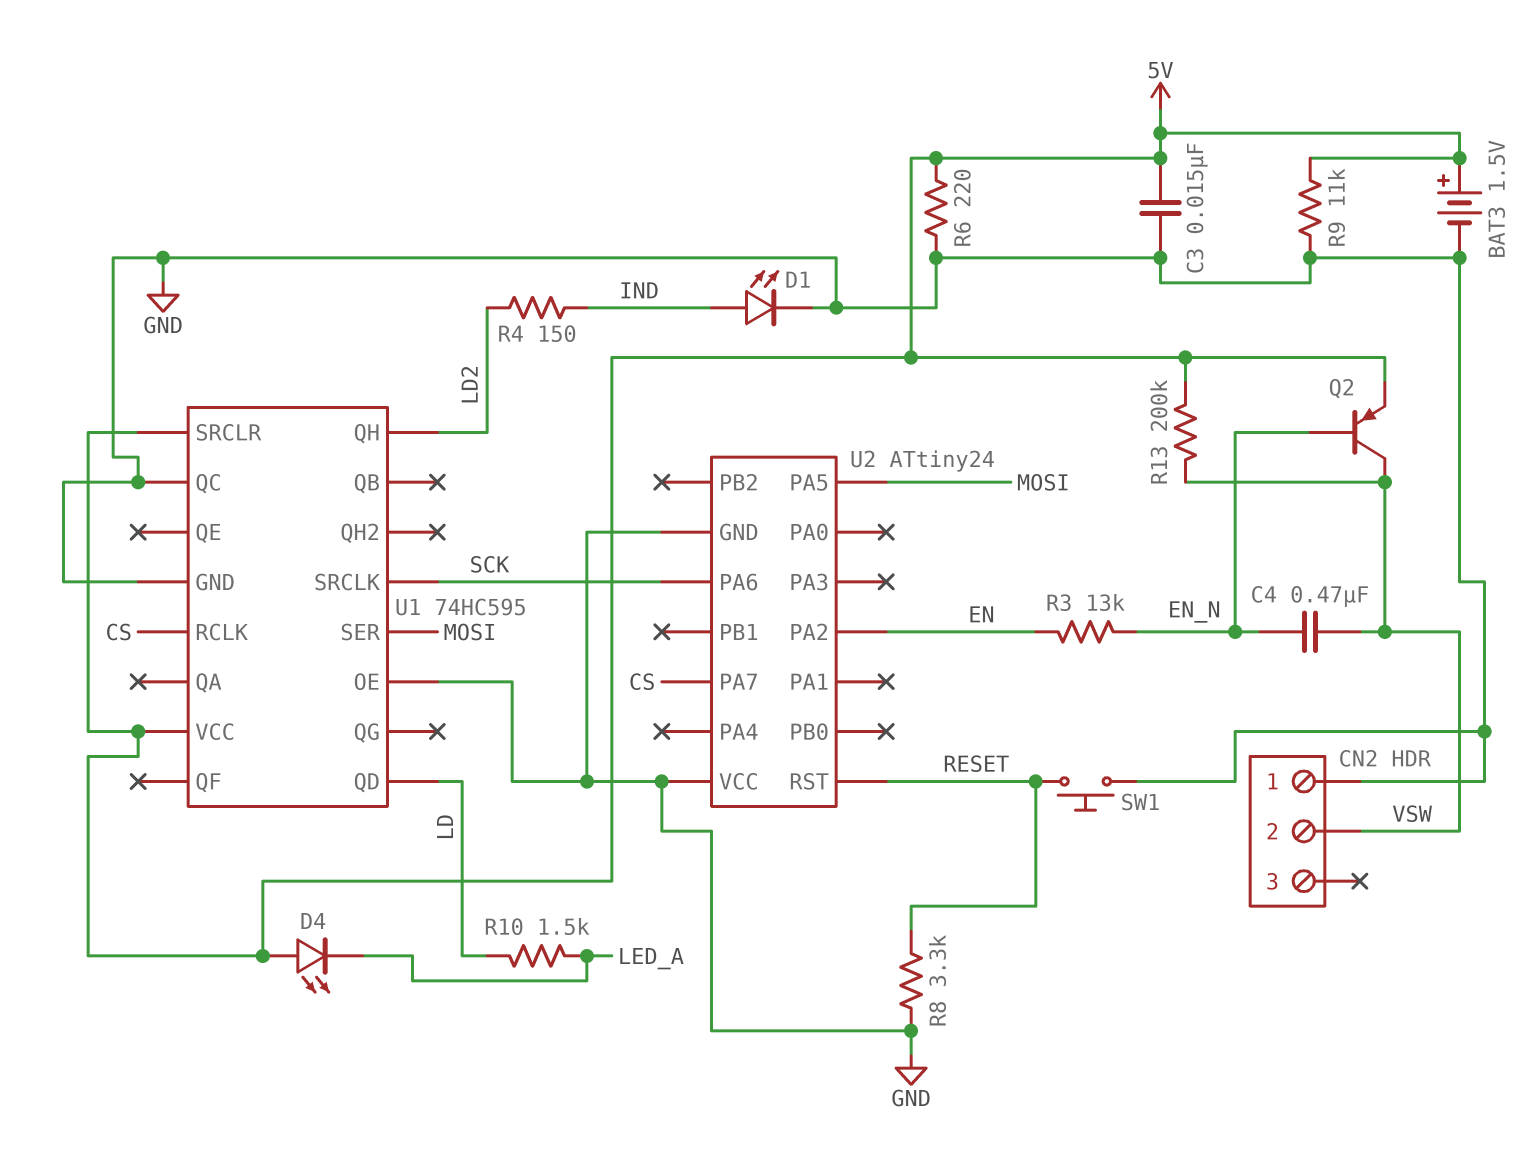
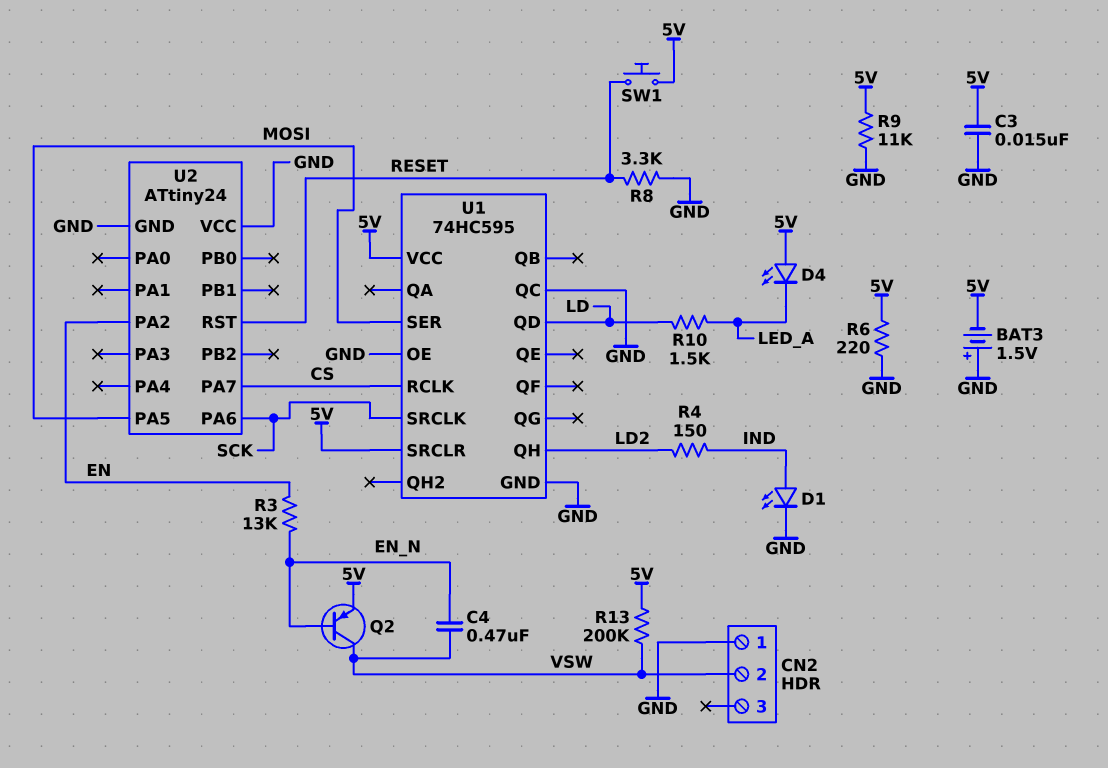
BAT3: 1.5V (plus 5V, minus GND) -> 1.5V (plus GND, minus 5V)
SW1: button (GND, RESET) -> button (5V, RESET)

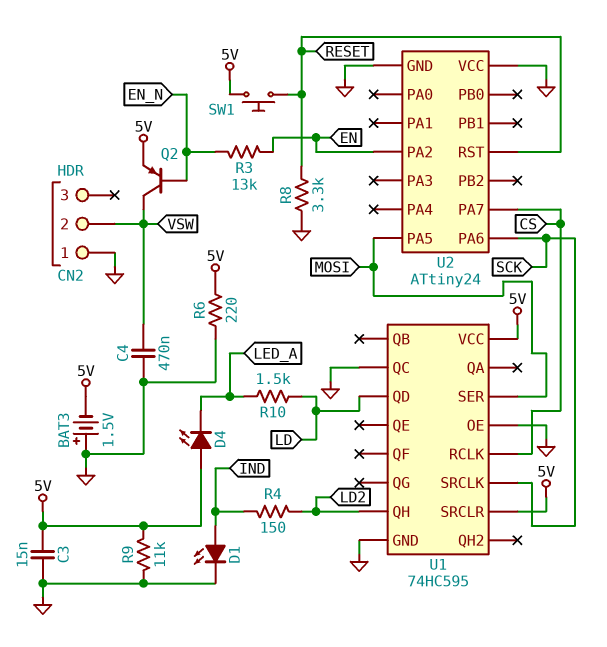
C4: 470nF (EN_N, VSW) -> 470nF (GND, VSW)
R13: 200k (5V, VSW) -> none

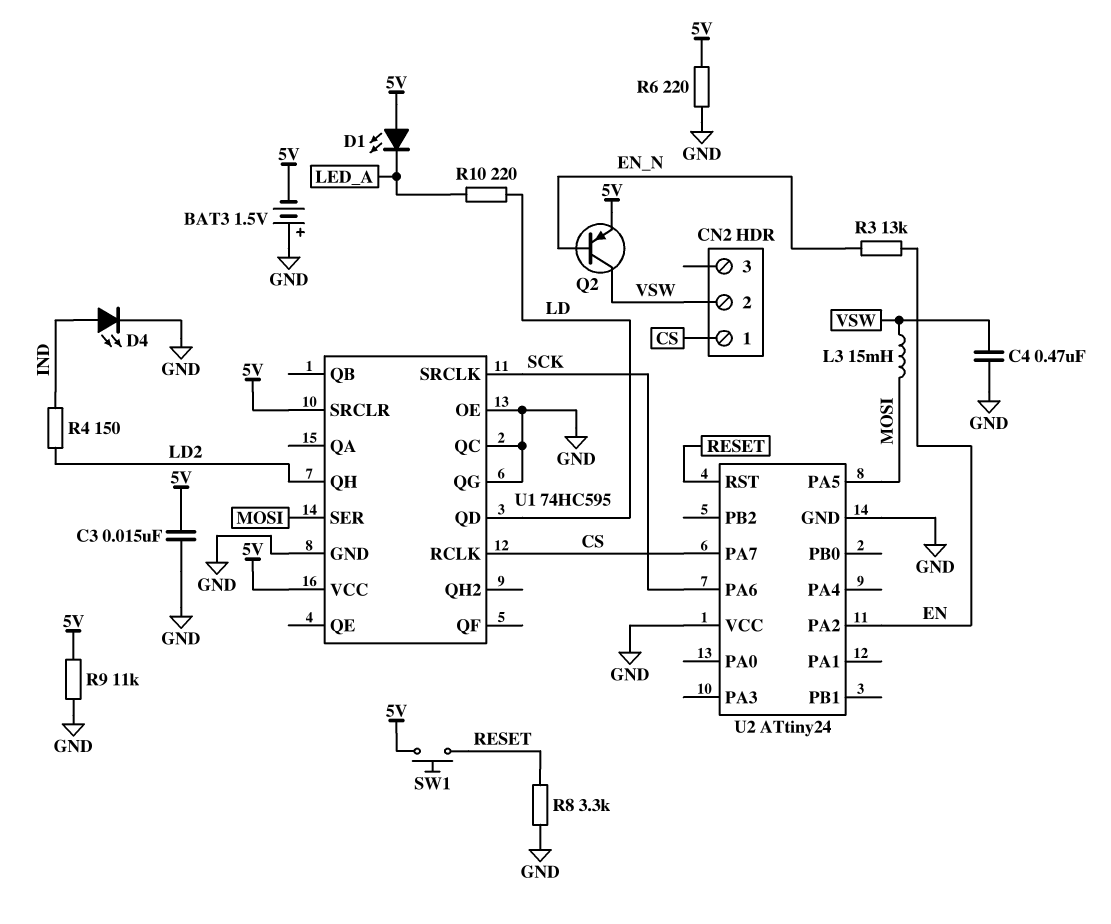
CN2 pin 1: GND -> CS
D1: LED (A IND, K GND) -> LED (A 5V, K LED_A)
D4: LED (A 5V, K LED_A) -> LED (A IND, K GND)
L3: none -> 15mH (MOSI, VSW)
R10: 1.5k (LD, LED_A) -> 220 (LD, LED_A)
U1 pin QG: none -> GND

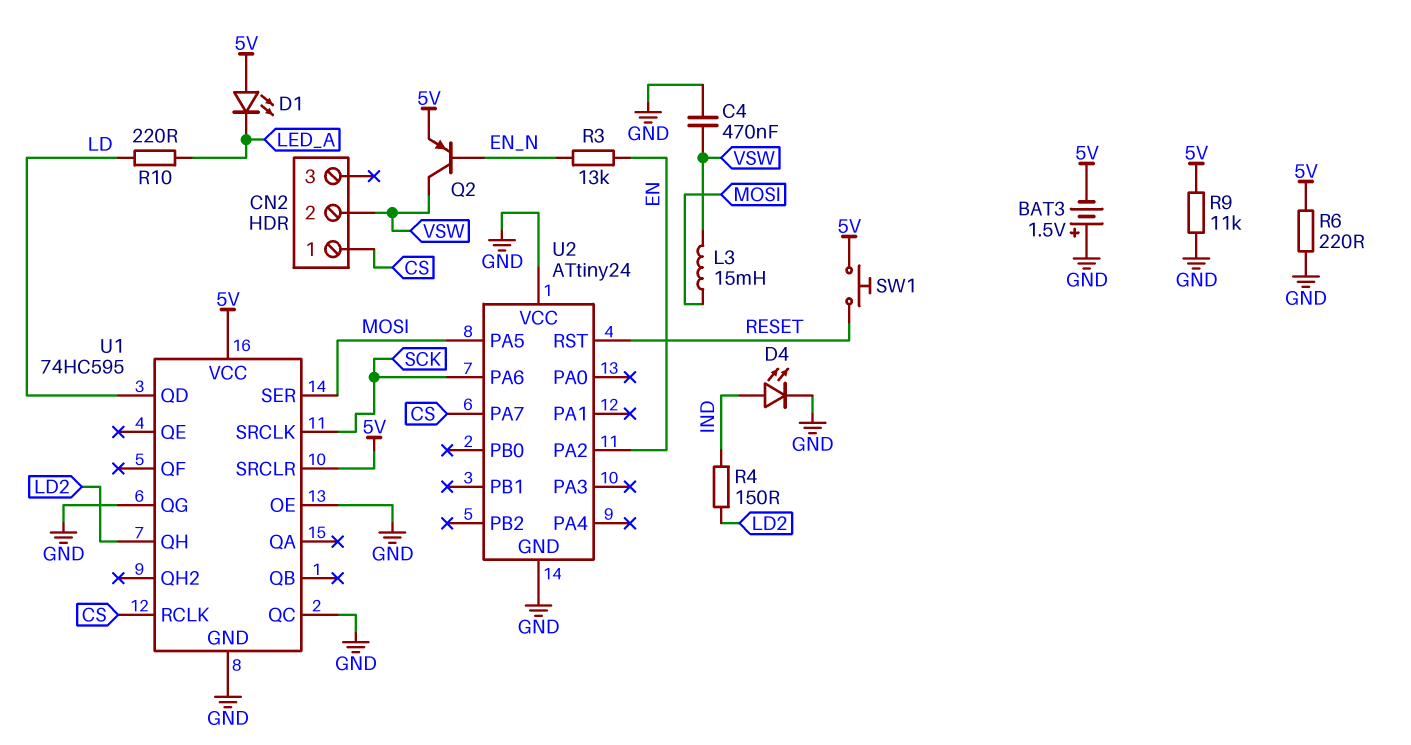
C3: 15nF (5V, GND) -> none
R8: 3.3k (GND, RESET) -> none

